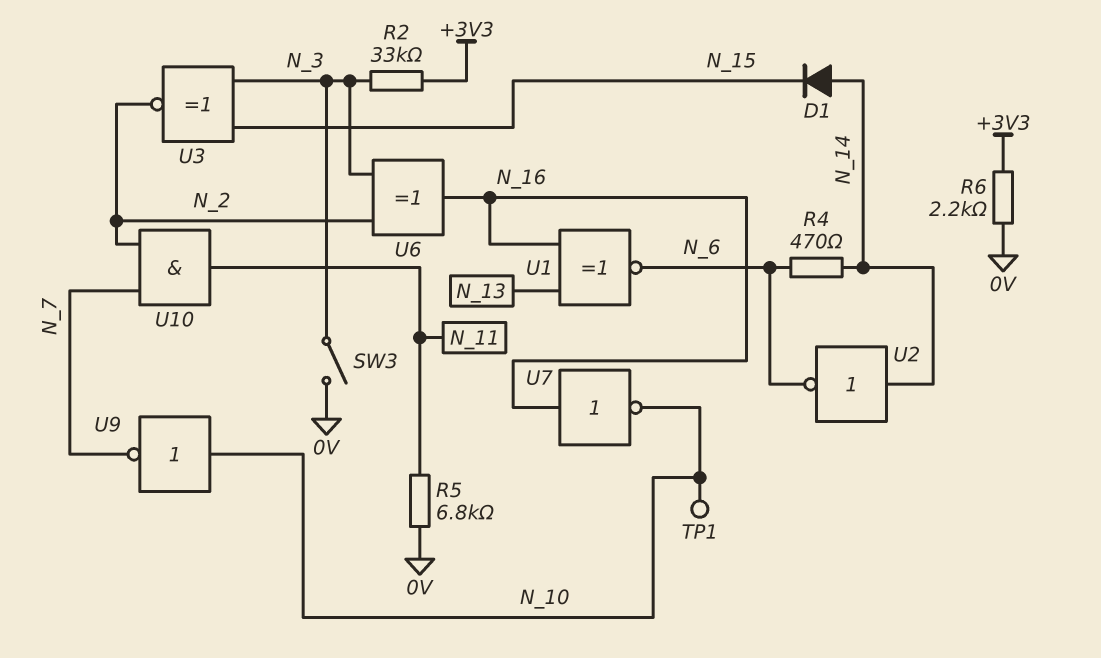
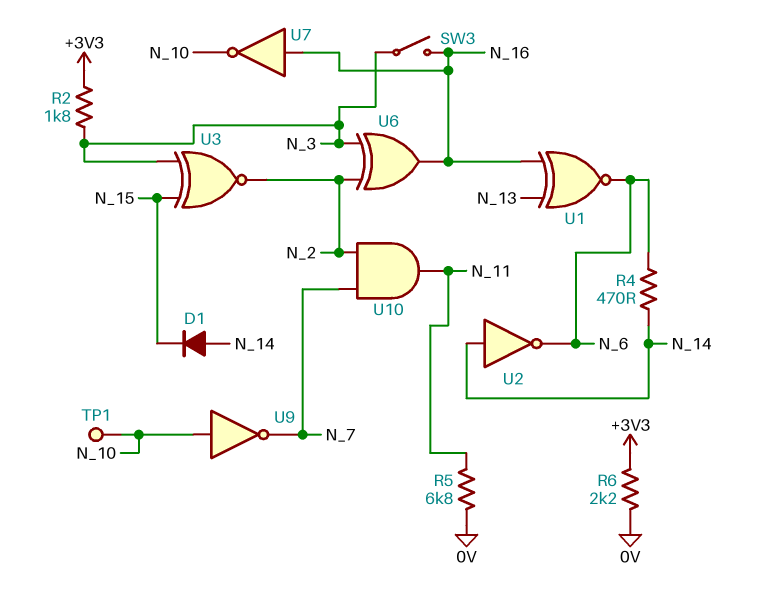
R2: 33k (+3V3, N_3) -> 1.8k (+3V3, N_3)
SW3: switch (0V, N_3) -> switch (N_3, N_16)

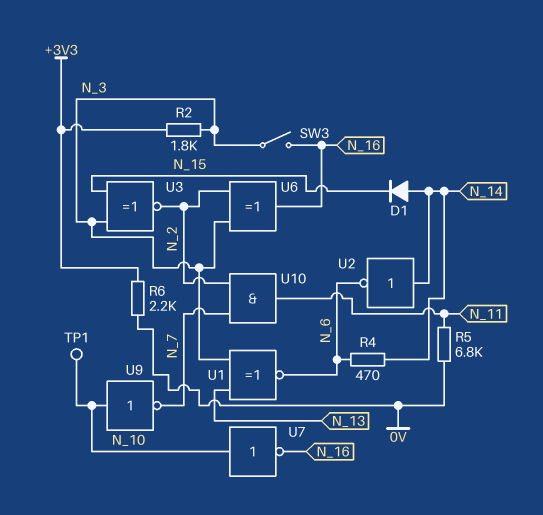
U1: XNOR (in N_13, in N_16, out N_6) -> XNOR (in N_3, in N_13, out N_6)
U7: NOT (in N_16, out N_10) -> NOT (in N_10, out N_16)

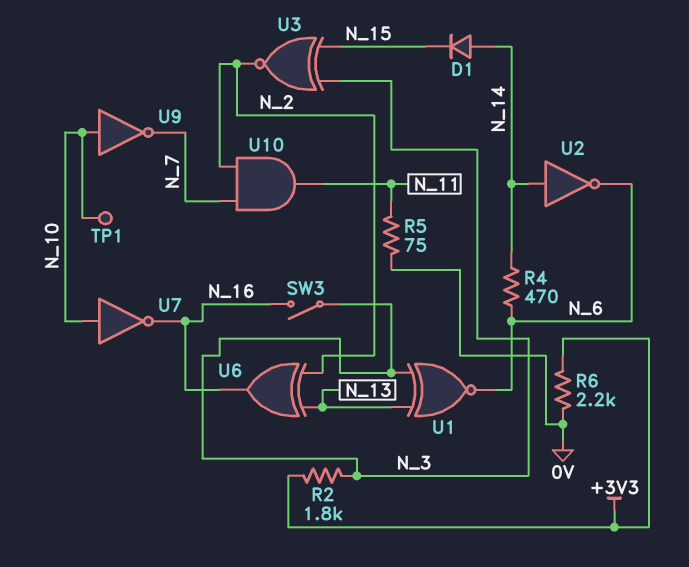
R5: 6.8k (0V, N_11) -> 75 (0V, N_11)
U6: XOR (in N_2, in N_3, out N_16) -> XOR (in N_2, in N_13, out N_16)

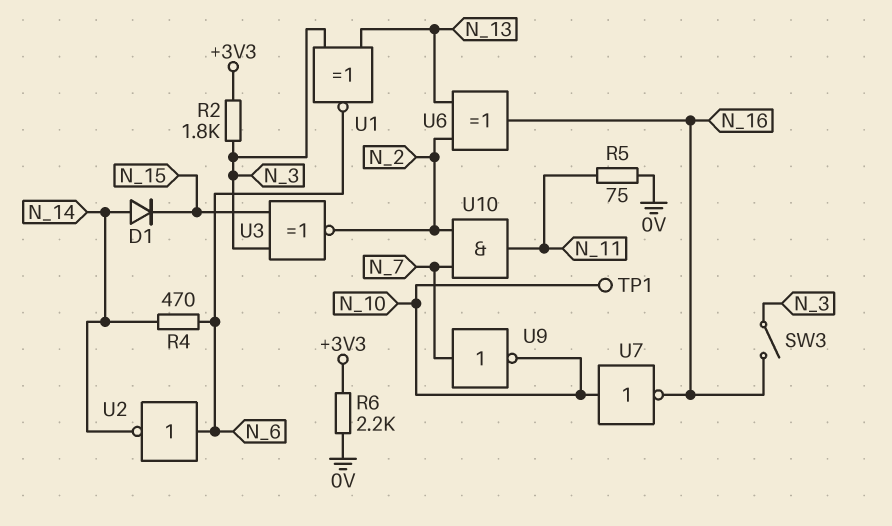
U2: NOT (in N_14, out N_6) -> NOT (in N_6, out N_14)
U9: NOT (in N_10, out N_7) -> NOT (in N_7, out N_10)

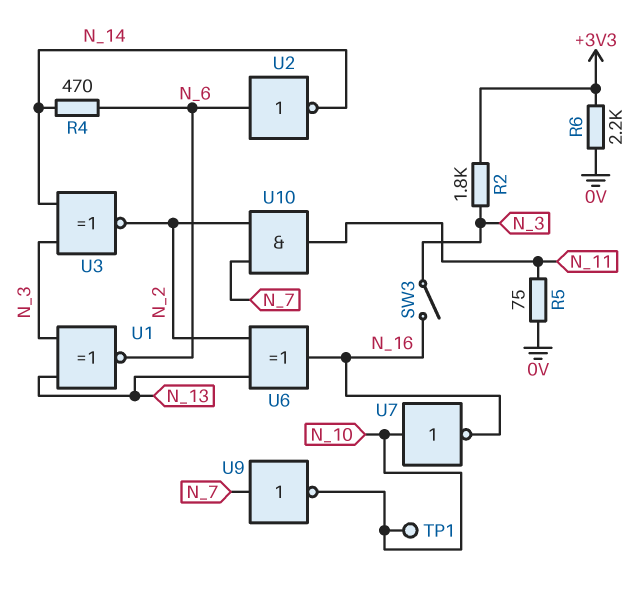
D1: diode (A N_14, K N_15) -> none
U3: XNOR (in N_3, in N_15, out N_2) -> XNOR (in N_3, in N_14, out N_2)

